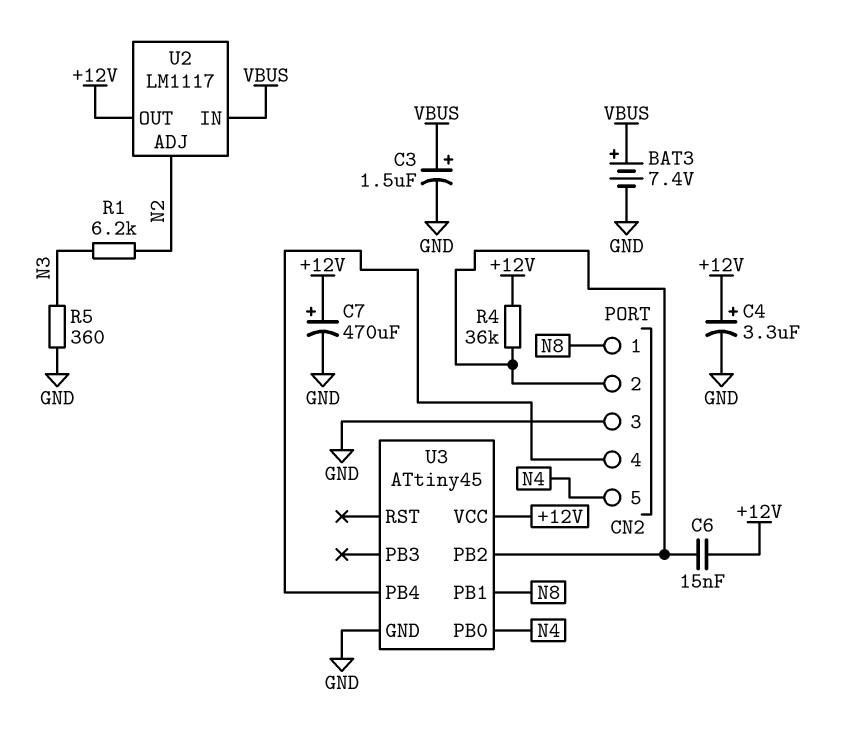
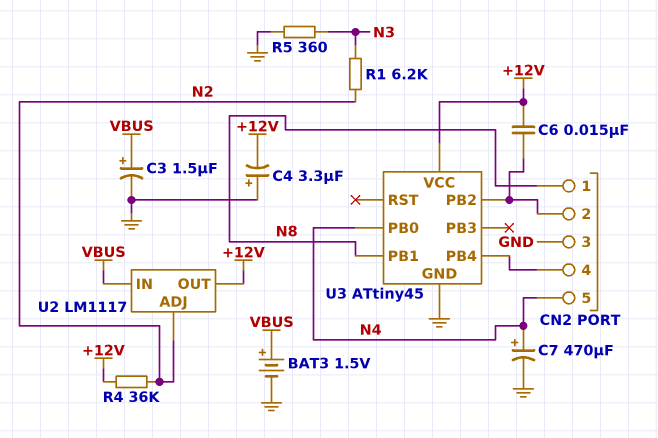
BAT3: 7.4V (plus VBUS, minus GND) -> 1.5V (plus VBUS, minus GND)
C4: 3.3uF (plus +12V, minus GND) -> 3.3uF (plus GND, minus +12V)
C7: 470uF (plus +12V, minus GND) -> 470uF (plus N4, minus GND)
R4: 36k (+12V, CN2/2) -> 36k (+12V, N2)

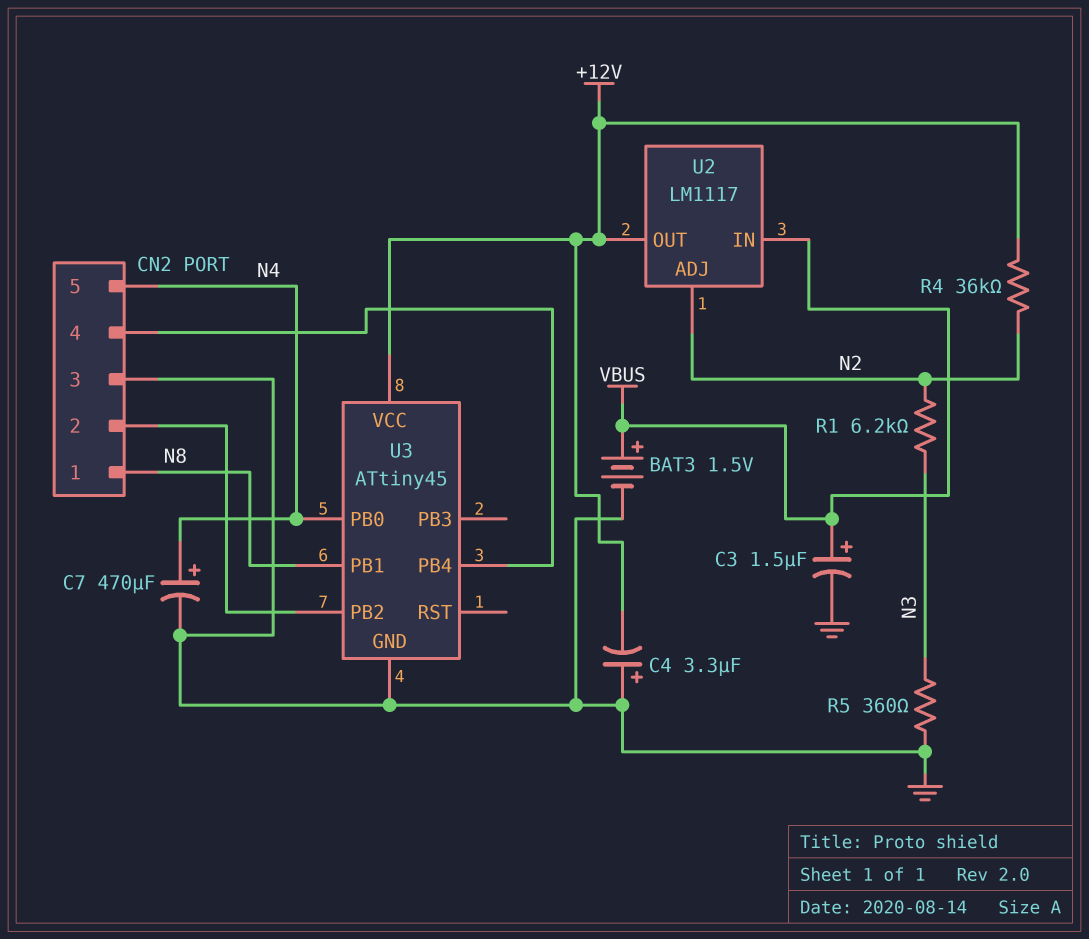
C6: 15nF (+12V, CN2/2) -> none

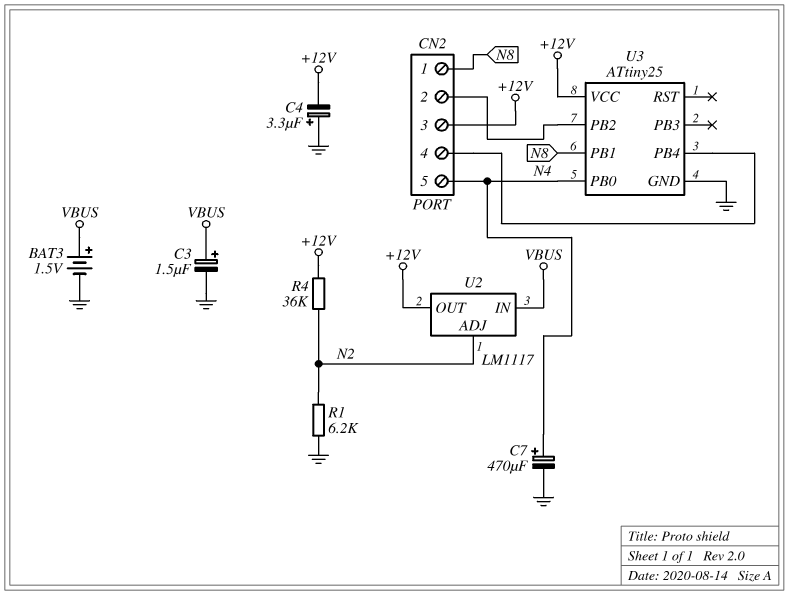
CN2 pin 3: GND -> +12V
R1: 6.2k (N2, N3) -> 6.2k (GND, N2)
R5: 360 (GND, N3) -> none
U3: ATtiny45 -> ATtiny25

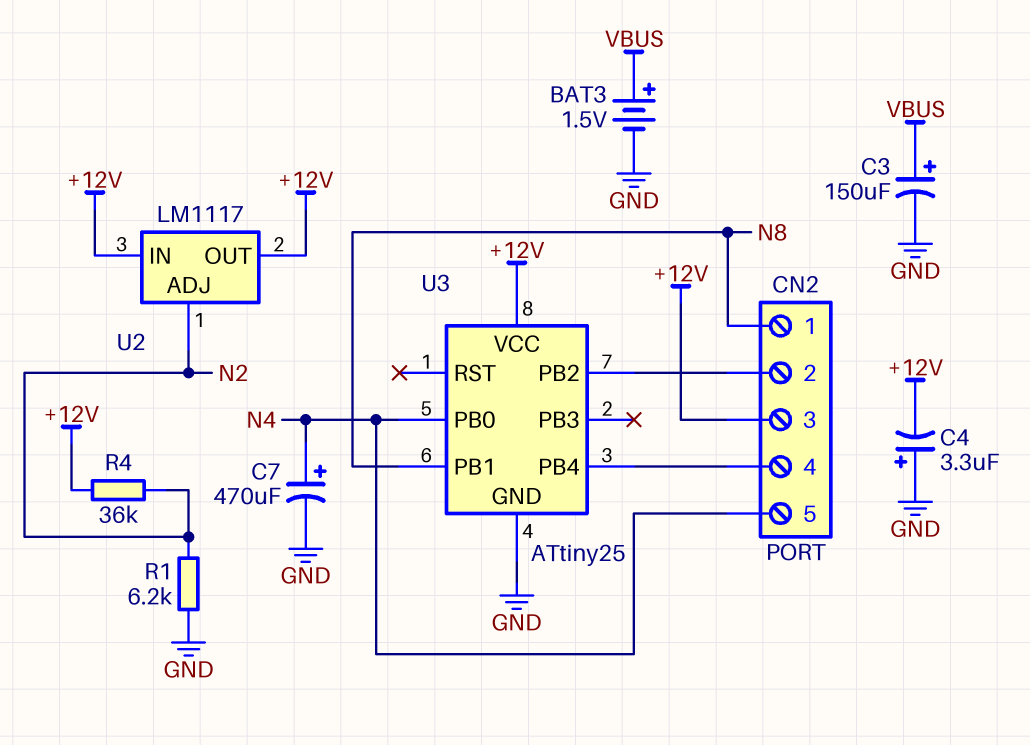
C3: 1.5uF (plus VBUS, minus GND) -> 150uF (plus VBUS, minus GND)
U2 pin IN: VBUS -> +12V

